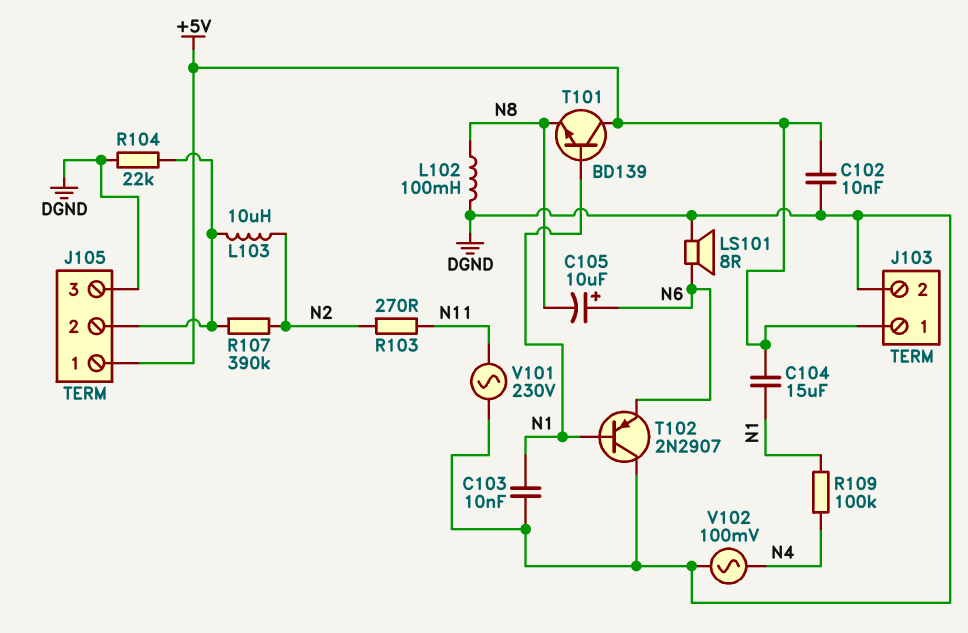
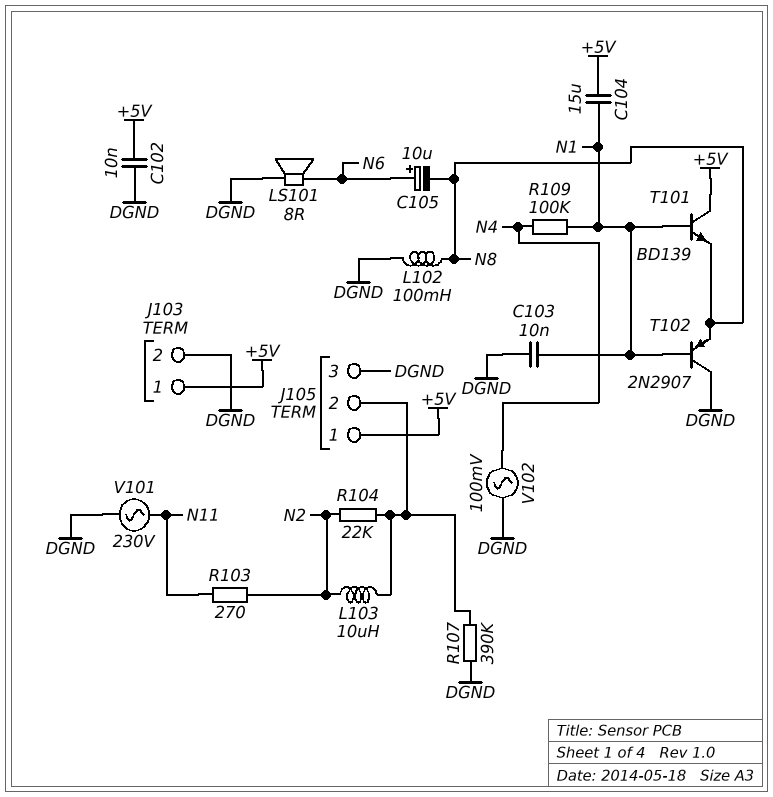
R104: 22k (DGND, J105/2) -> 22k (J105/2, N2)
R107: 390k (J105/2, N2) -> 390k (DGND, J105/2)
T102: PNP 2N2907 (B N1, C DGND, E N6) -> PNP 2N2907 (B N1, C DGND, E N8)

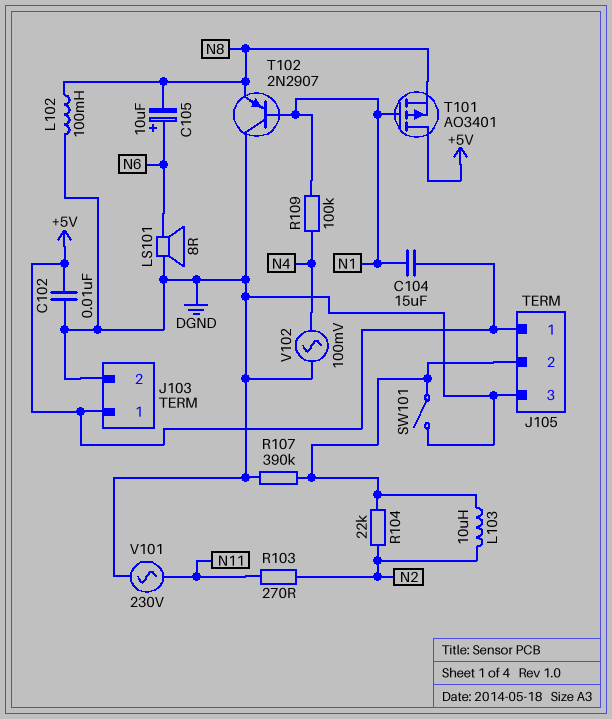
C103: 10nF (DGND, N1) -> none
SW101: none -> switch (DGND, J105/2)
T101: NPN BD139 (B N1, C +5V, E N8) -> PMOS AO3401 (G N1, D +5V, S N8)

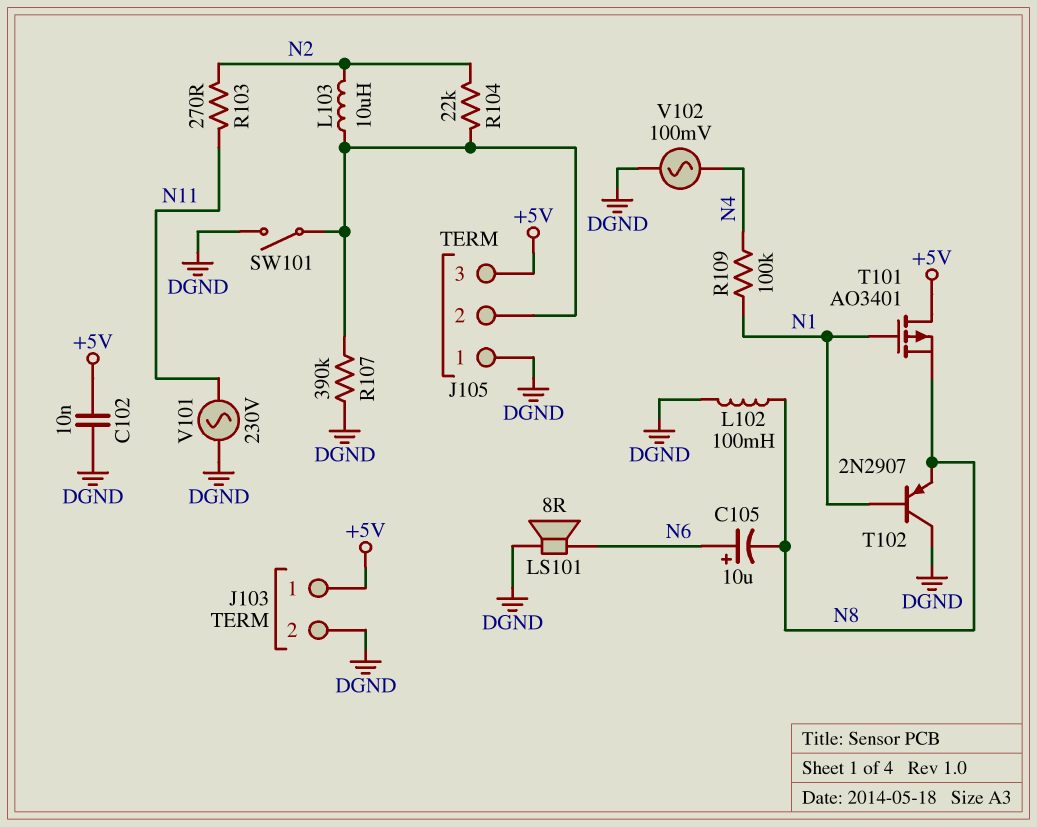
C104: 15uF (+5V, N1) -> none
J105 pin 1: +5V -> DGND
J105 pin 3: DGND -> +5V

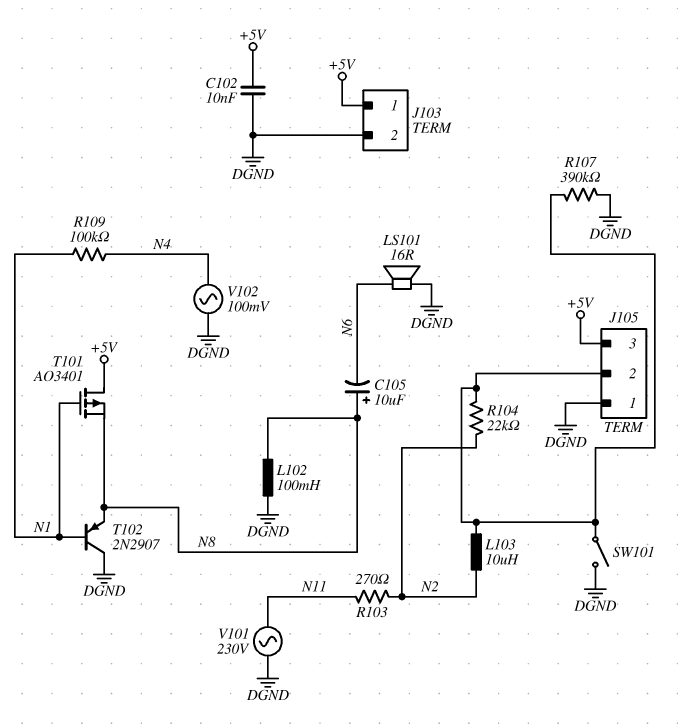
C105: 10uF (plus N6, minus N8) -> 10uF (plus N8, minus N6)
LS101: speaker 8R (DGND, N6) -> speaker 16R (DGND, N6)

